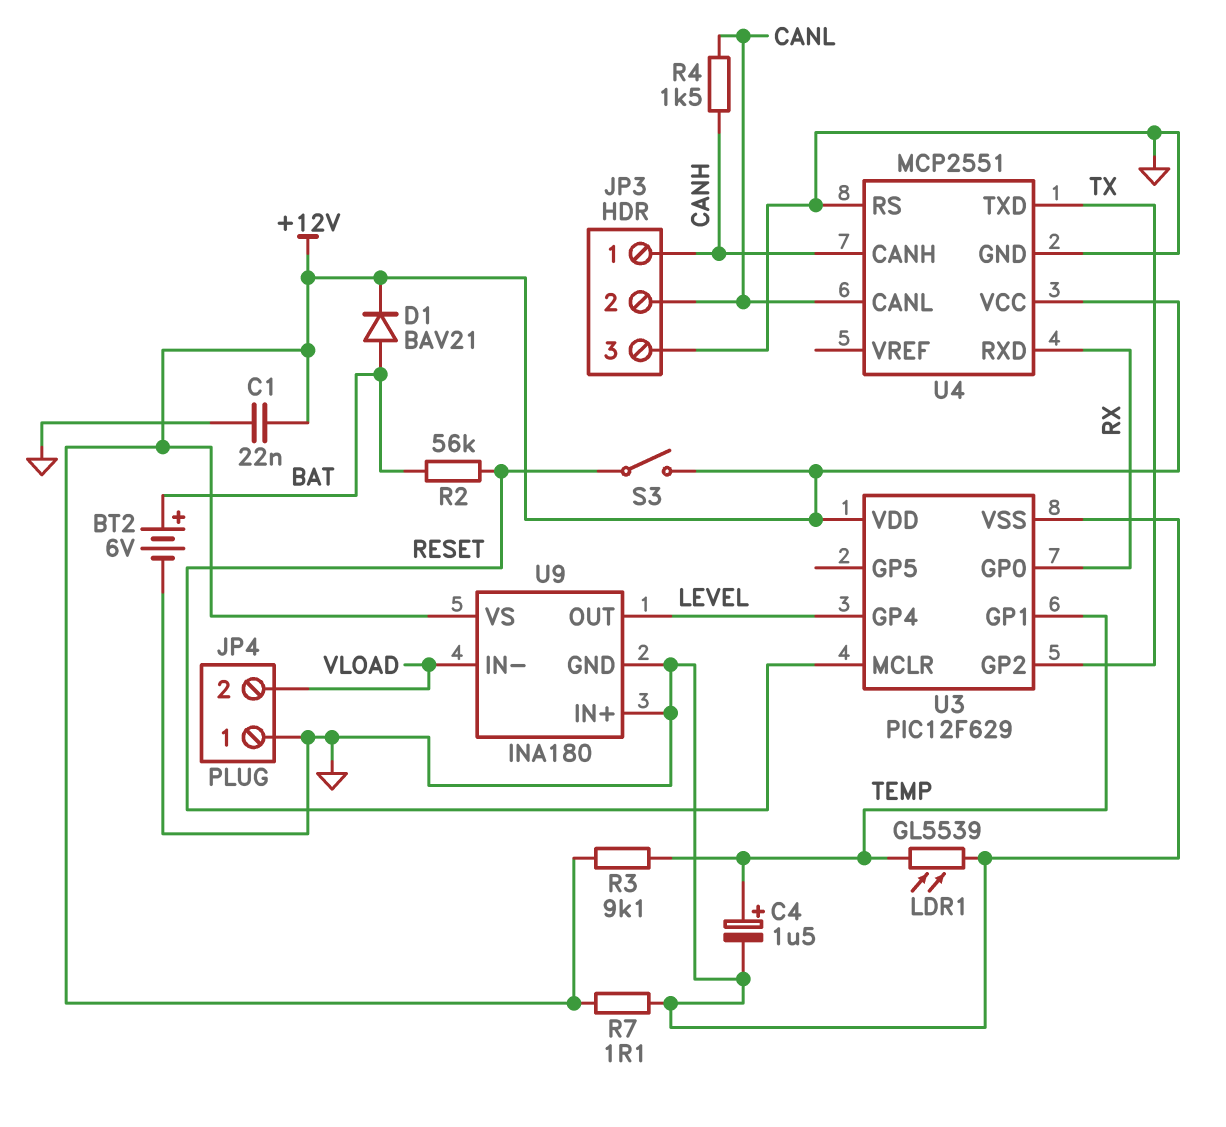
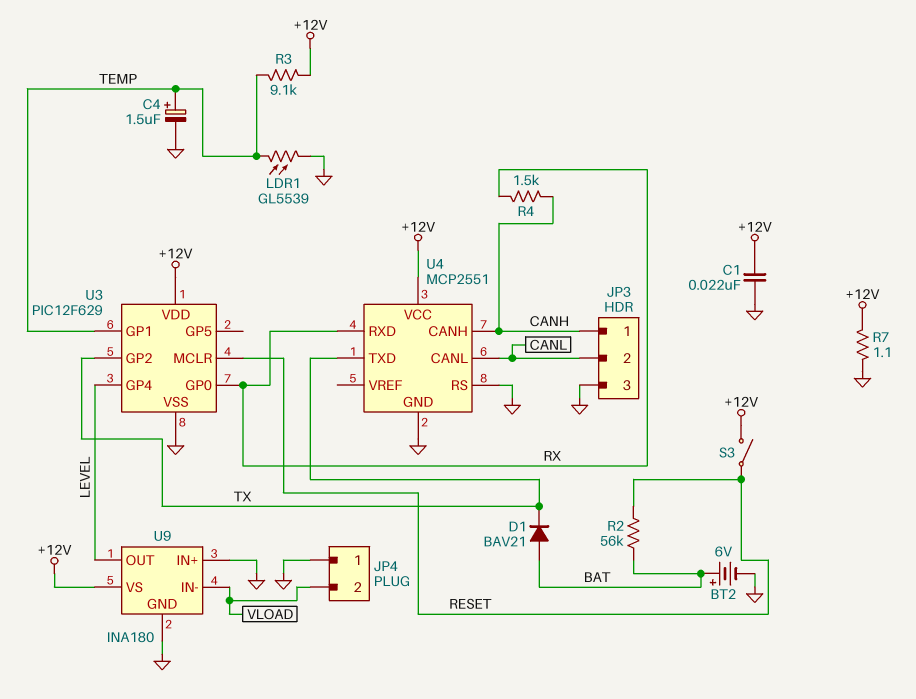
D1: diode BAV21 (A BAT, K +12V) -> diode BAV21 (A BAT, K TX)
R4: 1.5k (CANH, CANL) -> 1.5k (CANH, RX)

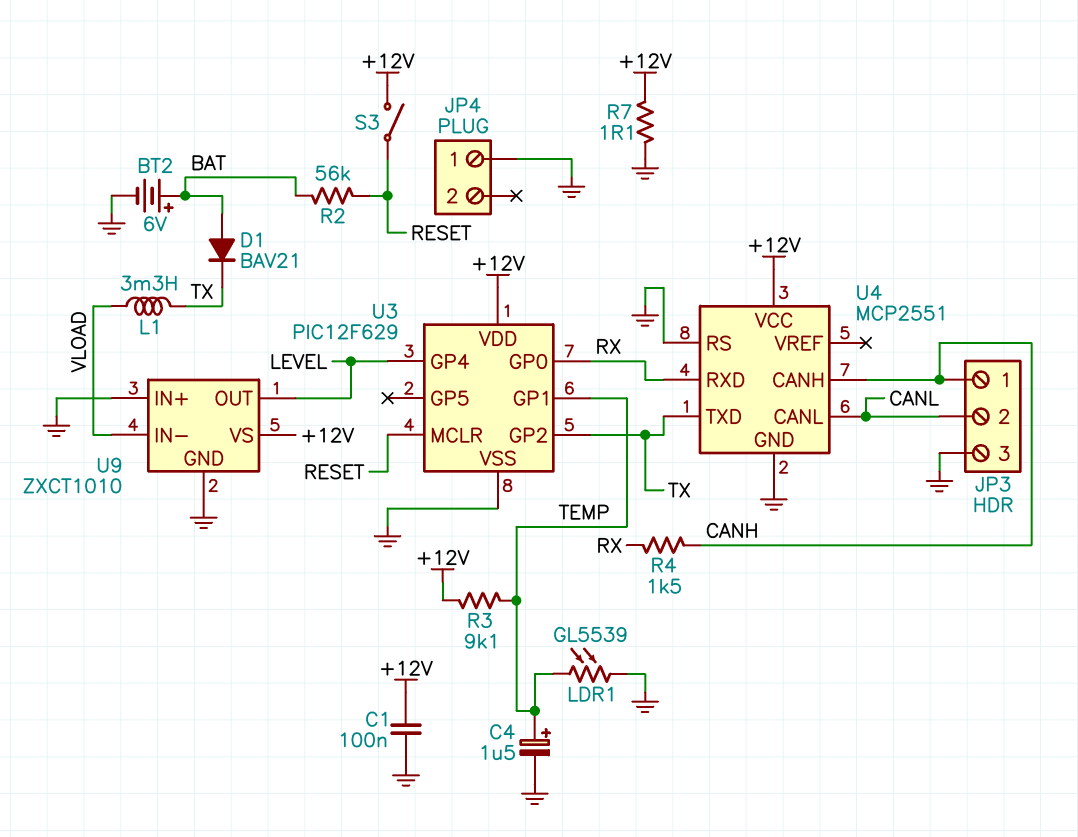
C1: 22nF (+12V, GND) -> 100nF (+12V, GND)
JP4 pin 2: VLOAD -> none
L1: none -> 3.3mH (TX, VLOAD)
U9: INA180 -> ZXCT1010

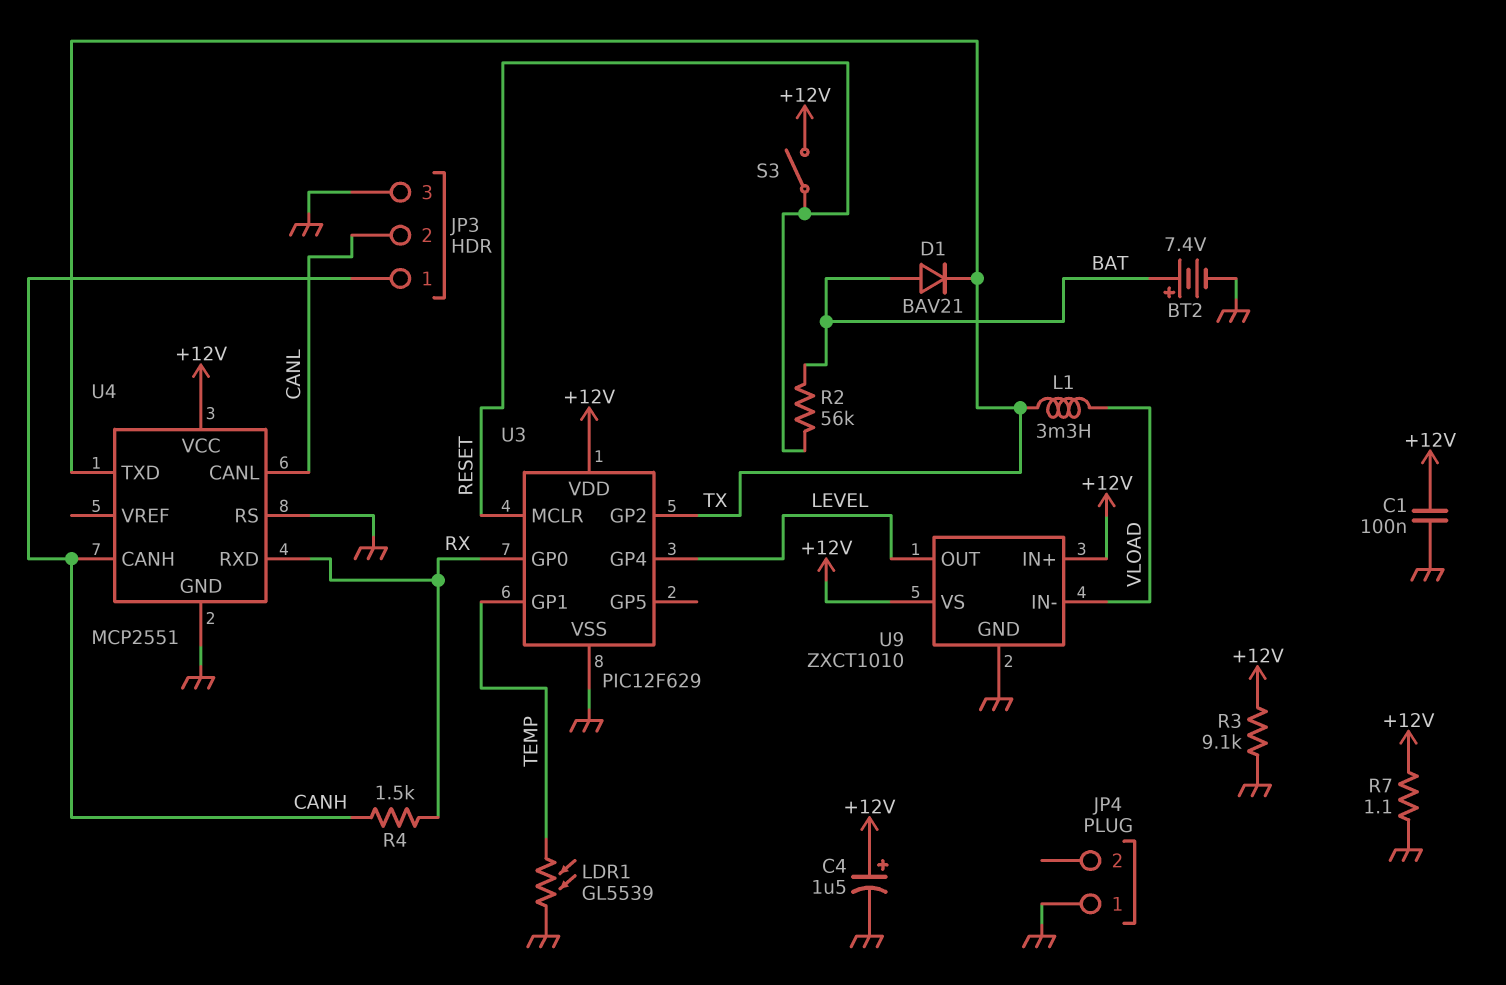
BT2: 6V (plus BAT, minus GND) -> 7.4V (plus BAT, minus GND)
C4: 1.5uF (plus TEMP, minus GND) -> 1.5uF (plus +12V, minus GND)
R3: 9.1k (+12V, TEMP) -> 9.1k (+12V, GND)
U9 pin IN+: GND -> +12V

